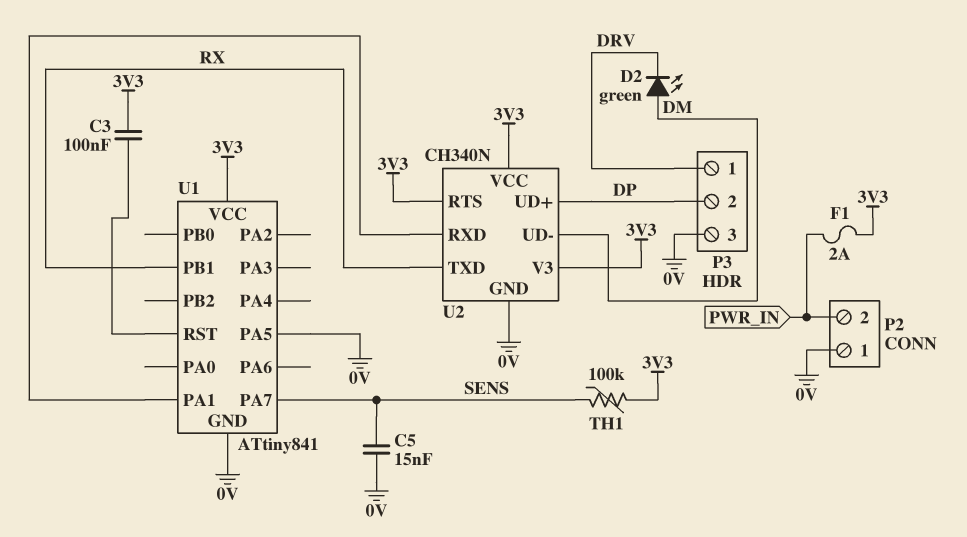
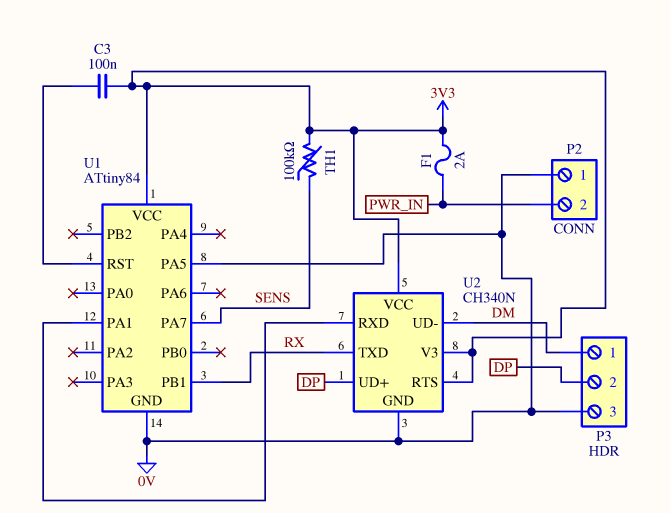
C5: 15nF (0V, SENS) -> none
D2: LED green (A DM, K DRV) -> none
P3 pin 1: DRV -> DM
U1: ATtiny841 -> ATtiny84

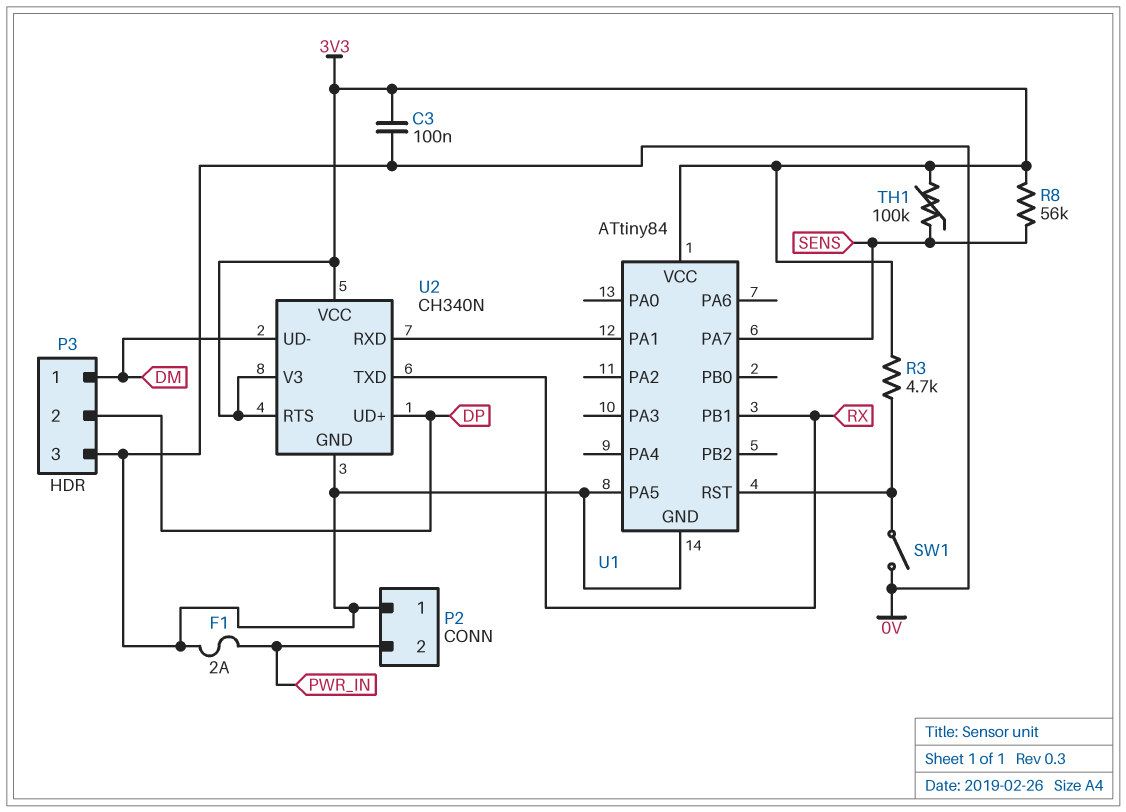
C3: 100nF (3V3, U1/RST) -> 100nF (0V, 3V3)
F1: 2A (3V3, PWR_IN) -> 2A (0V, PWR_IN)
R3: none -> 4.7k (3V3, U1/RST)
R8: none -> 56k (3V3, SENS)
SW1: none -> switch (0V, U1/RST)

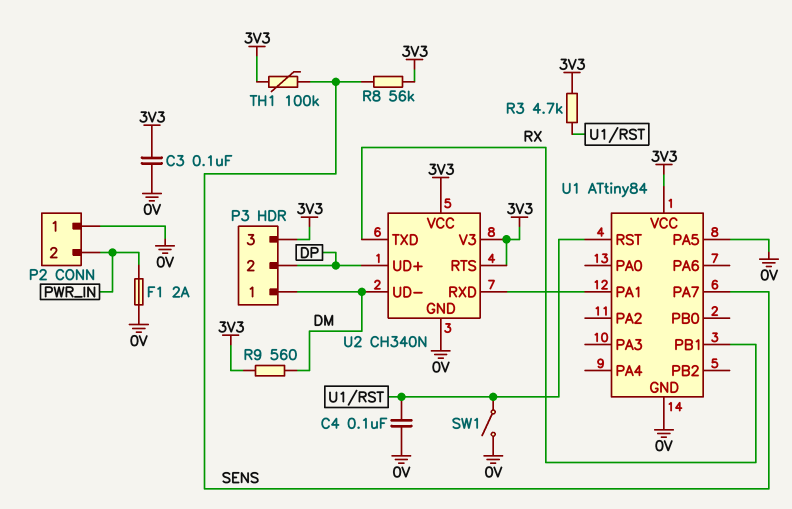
C4: none -> 100nF (0V, U1/RST)
P3 pin 3: 0V -> 3V3
R9: none -> 560 (3V3, DM)

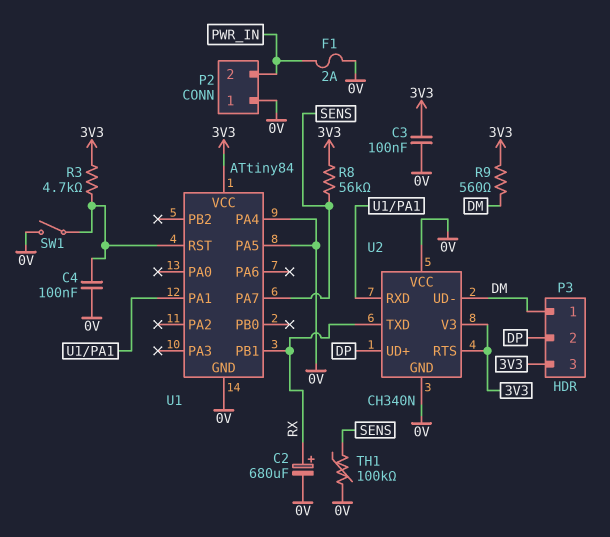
C2: none -> 680uF (plus RX, minus 0V)
TH1: 100k (3V3, SENS) -> 100k (0V, SENS)
U1 pin PA4: none -> 0V
U2 pin VCC: 3V3 -> 0V

